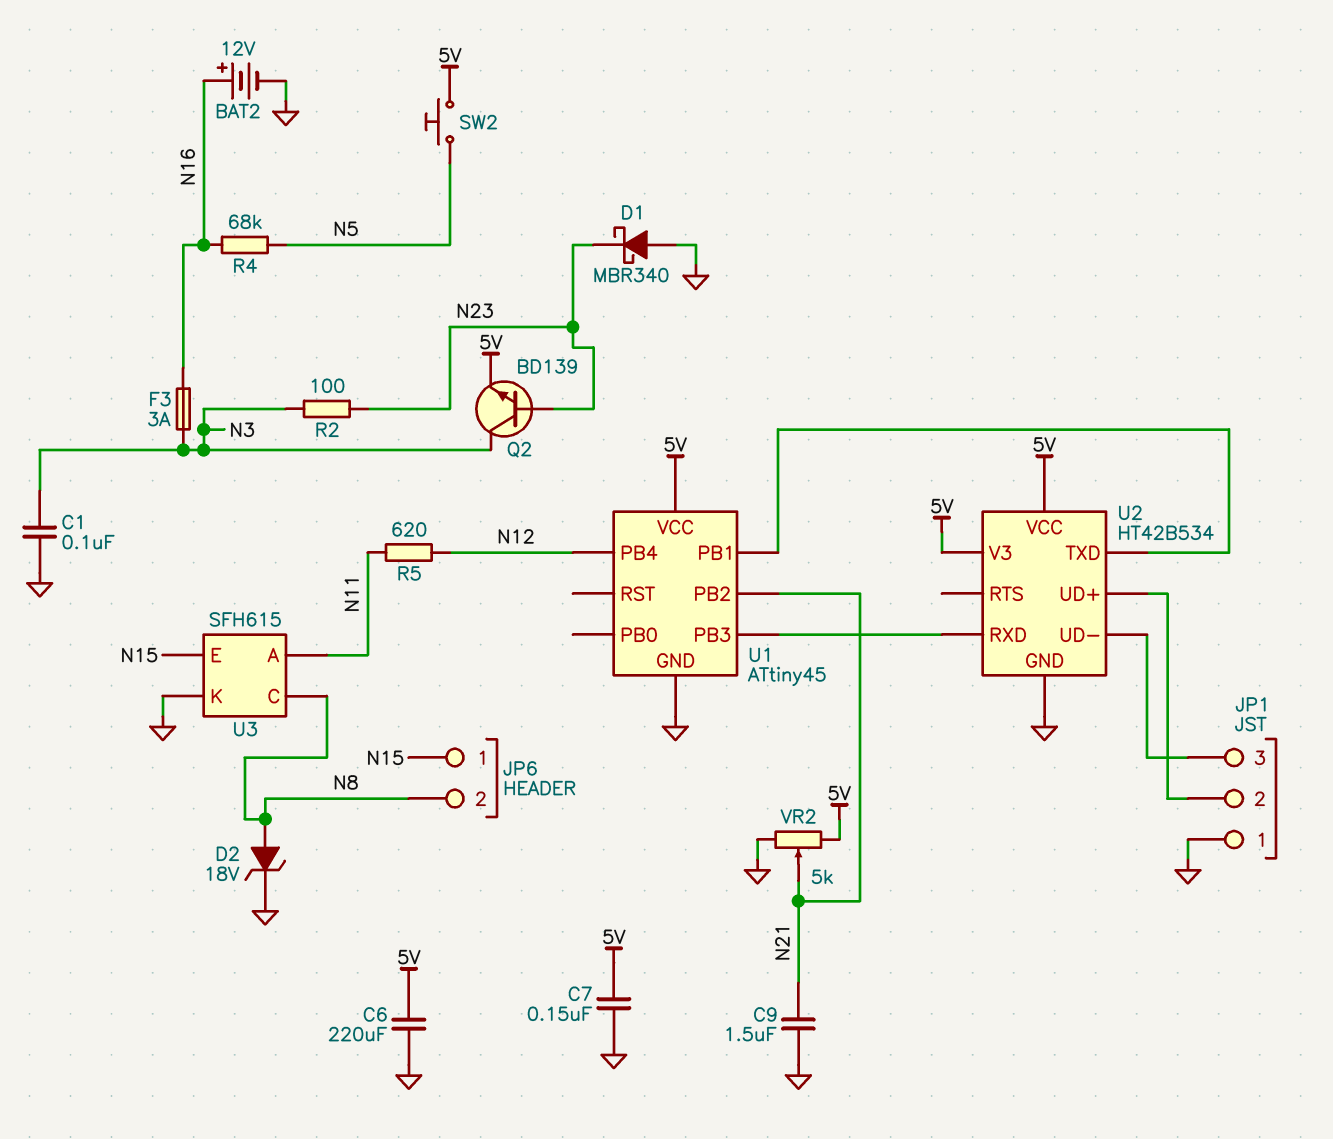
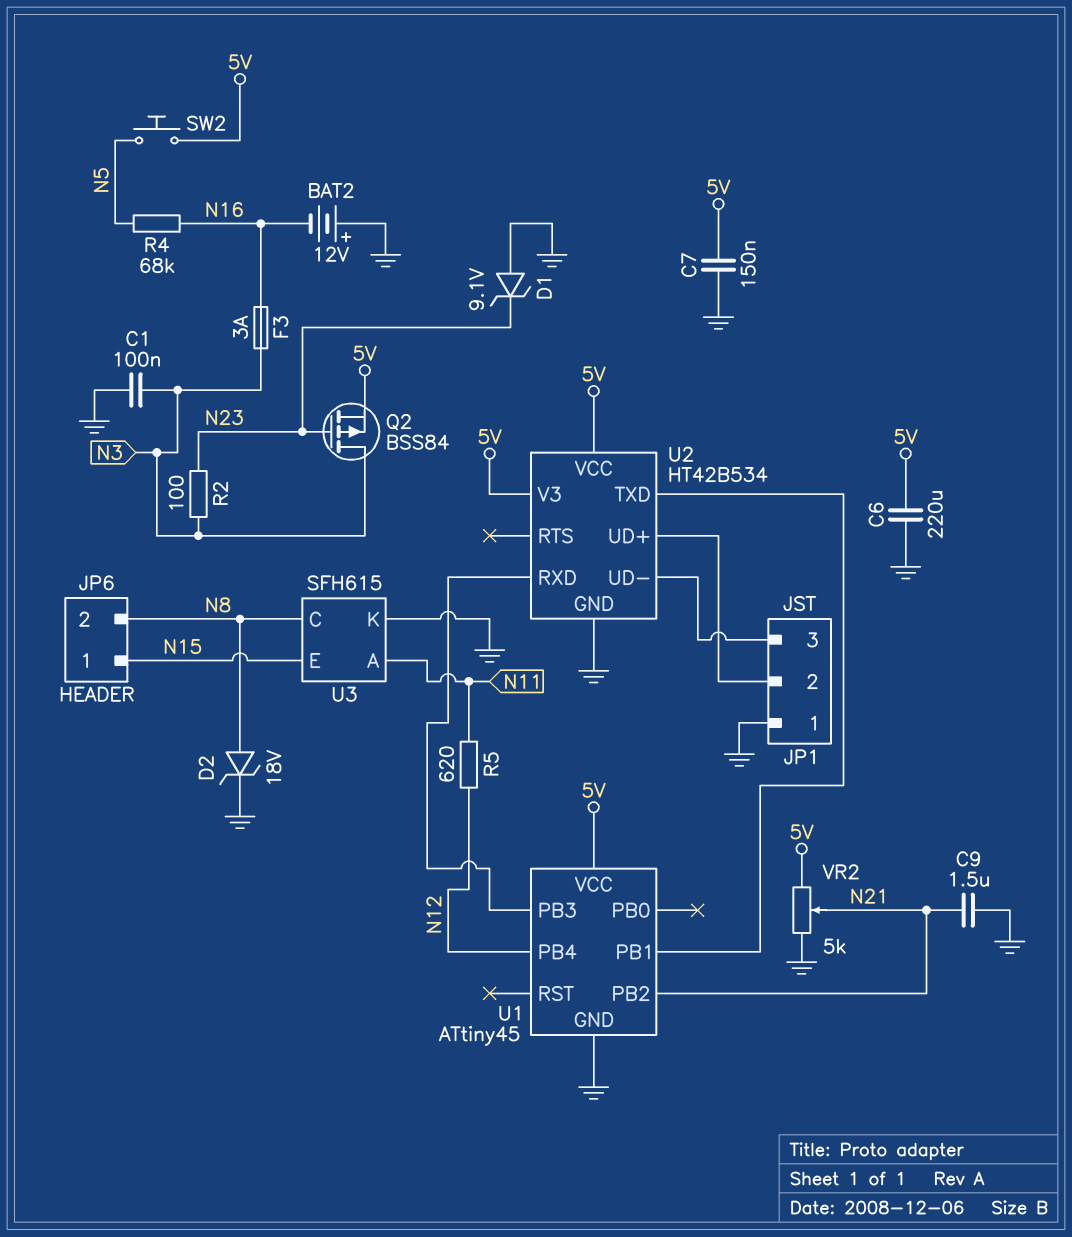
BAT2: 12V (plus N16, minus GND) -> 12V (plus GND, minus N16)
D1: schottky MBR340 (A GND, K N23) -> zener 9.1V (A GND, K N23)
Q2: NPN BD139 (B N23, C N3, E 5V) -> PMOS BSS84 (G N23, D N3, S 5V)

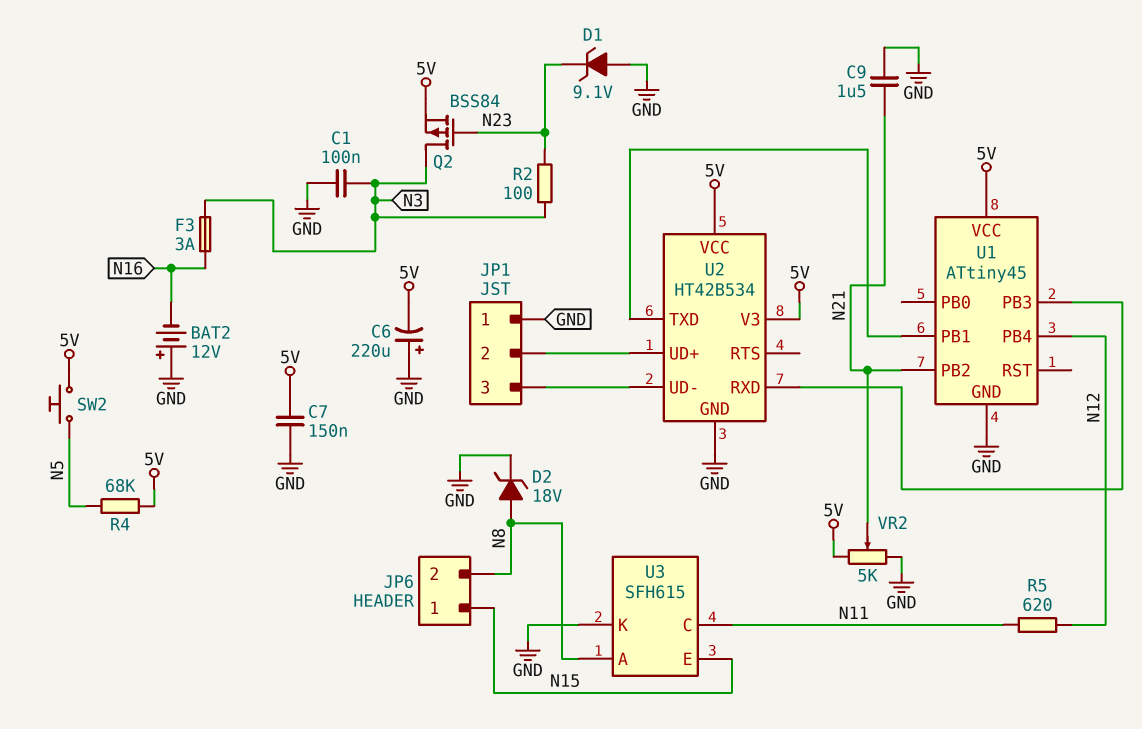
C6: 220uF (5V, GND) -> 220uF (plus GND, minus 5V)
R4: 68k (N5, N16) -> 68k (5V, N5)
U3 pin A: N11 -> N8
U3 pin C: N8 -> N11

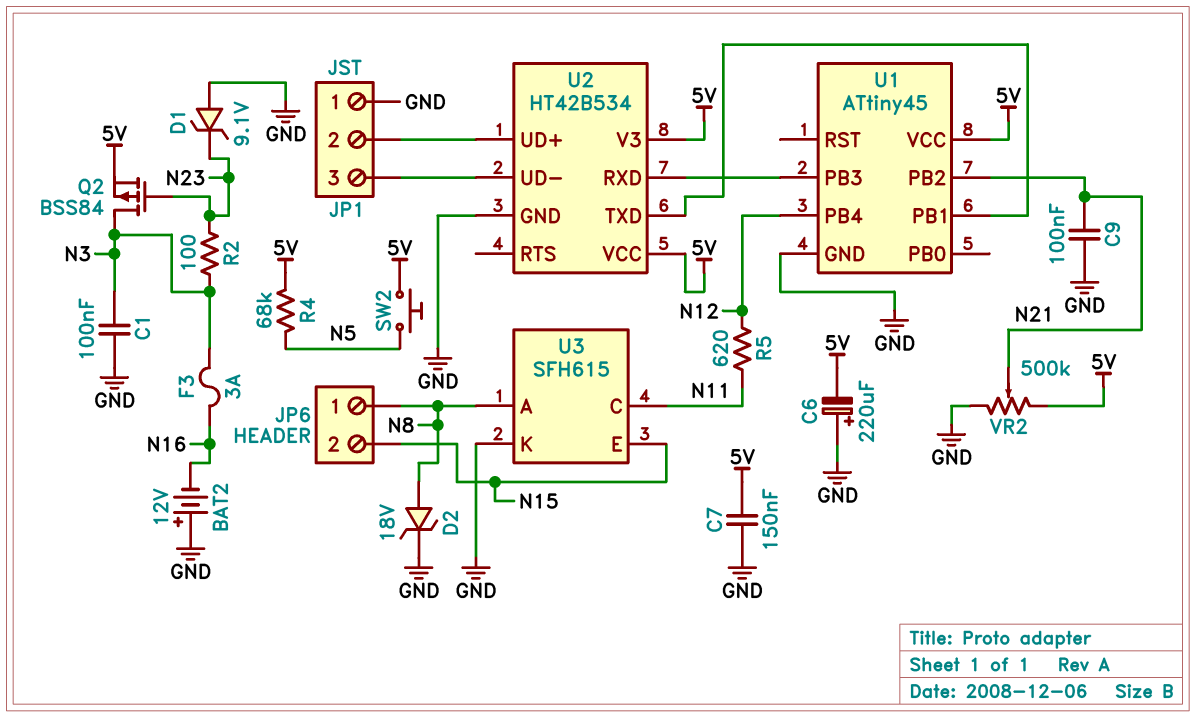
C9: 1.5uF (GND, N21) -> 100nF (GND, N21)
JP6 pin 1: N15 -> N8
JP6 pin 2: N8 -> N15
VR2: 5k (5V, GND, wiper N21) -> 500k (5V, GND, wiper N21)

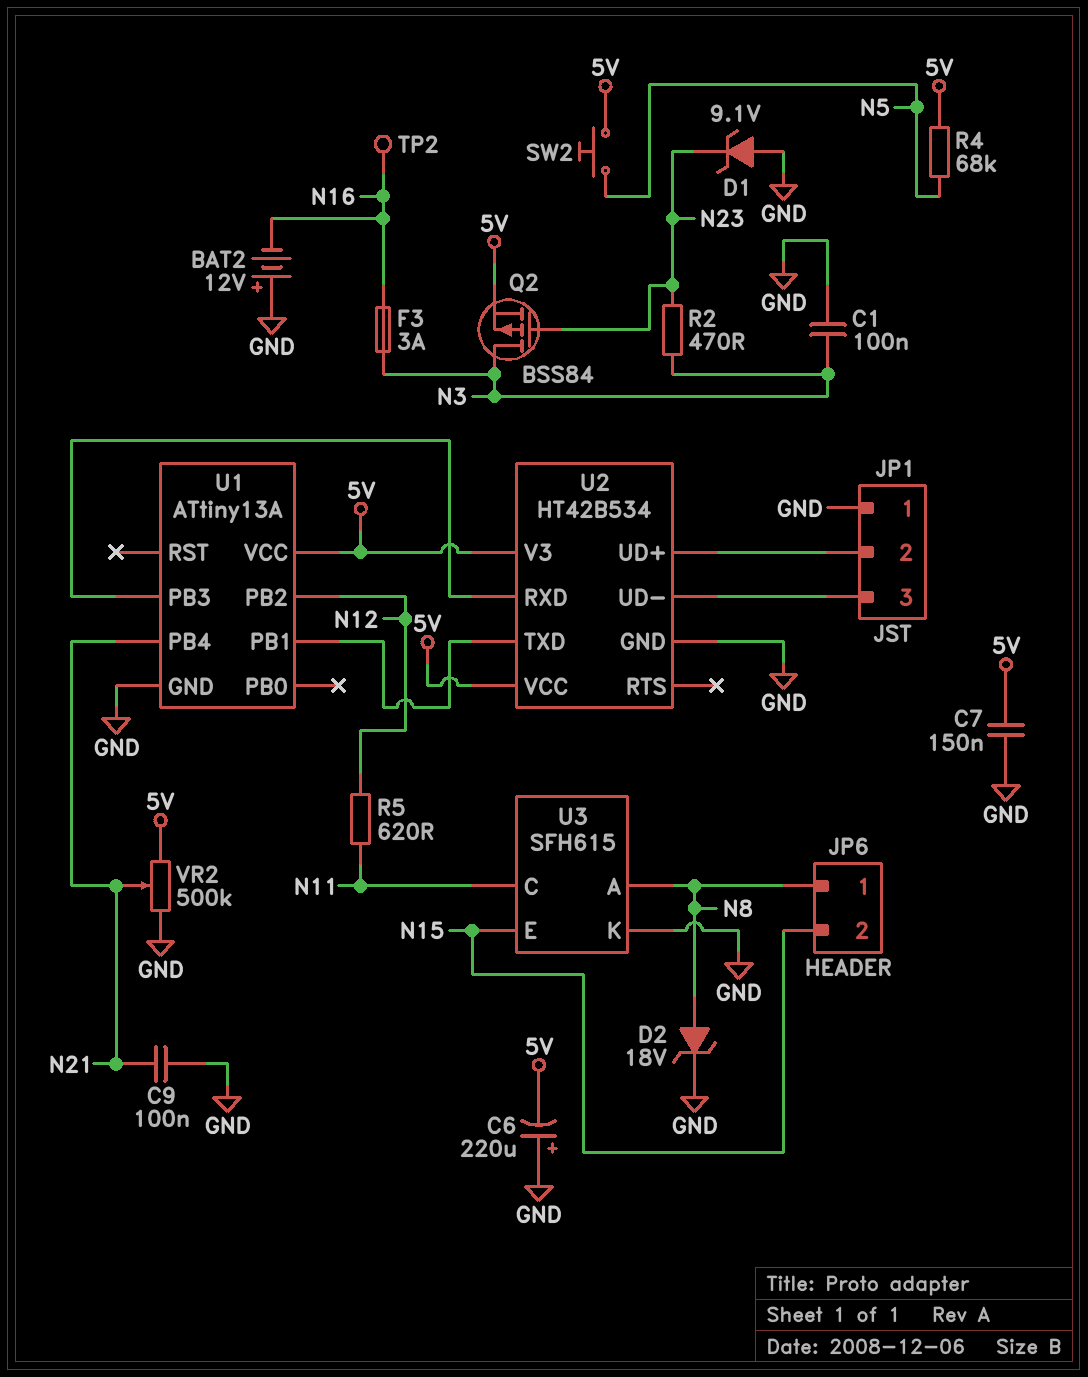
R2: 100 (N3, N23) -> 470 (N3, N23)
TP2: none -> test point (N16)
U1: ATtiny45 -> ATtiny13A
U1 pin PB2: N21 -> N12
U1 pin PB4: N12 -> N21

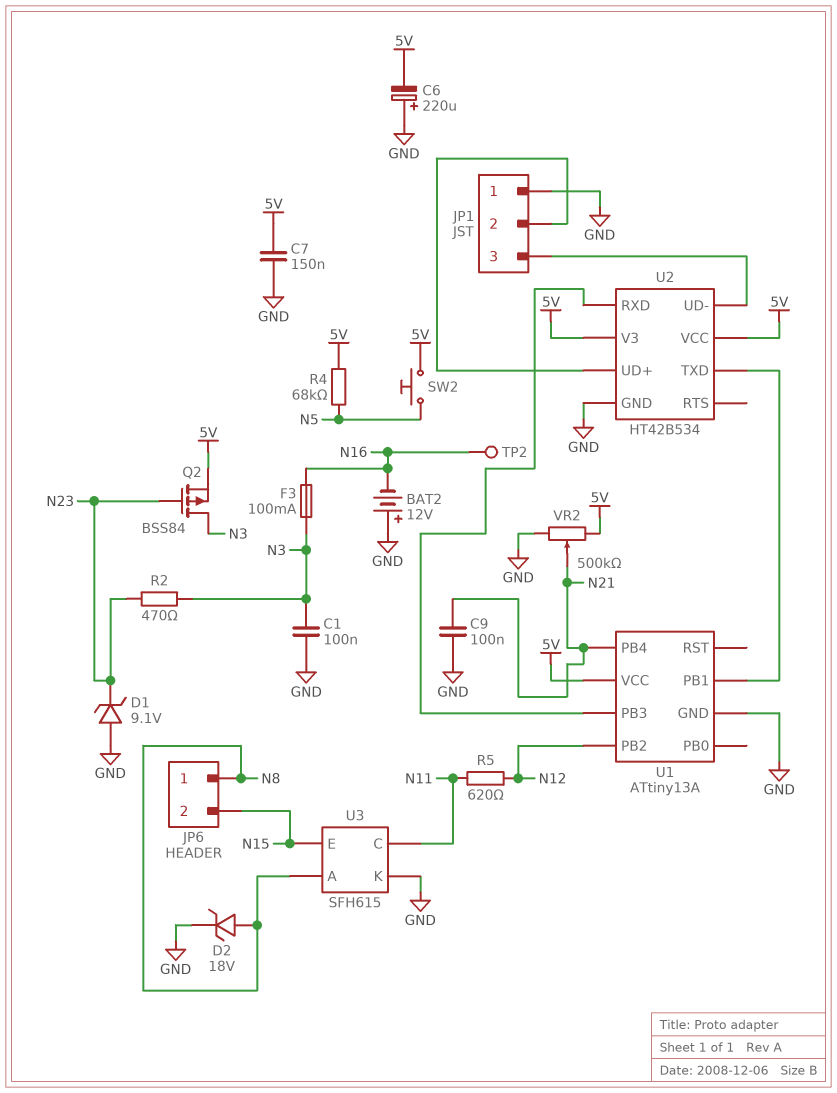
F3: 3A (N3, N16) -> 100mA (N3, N16)

